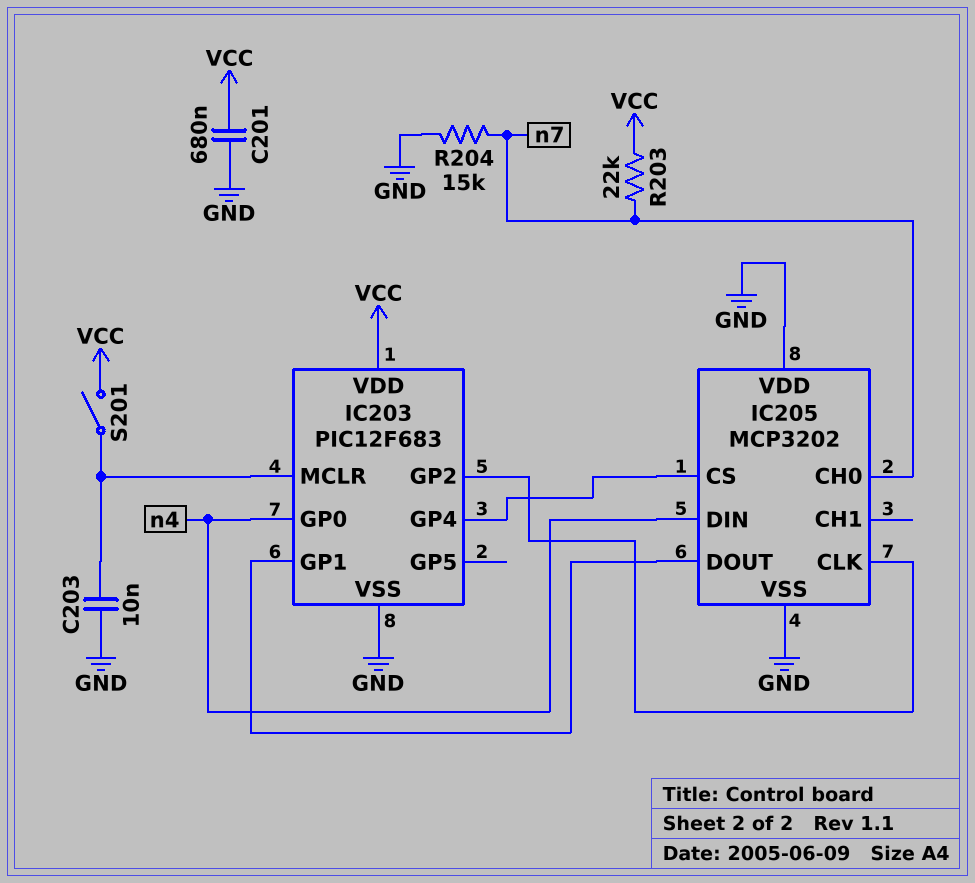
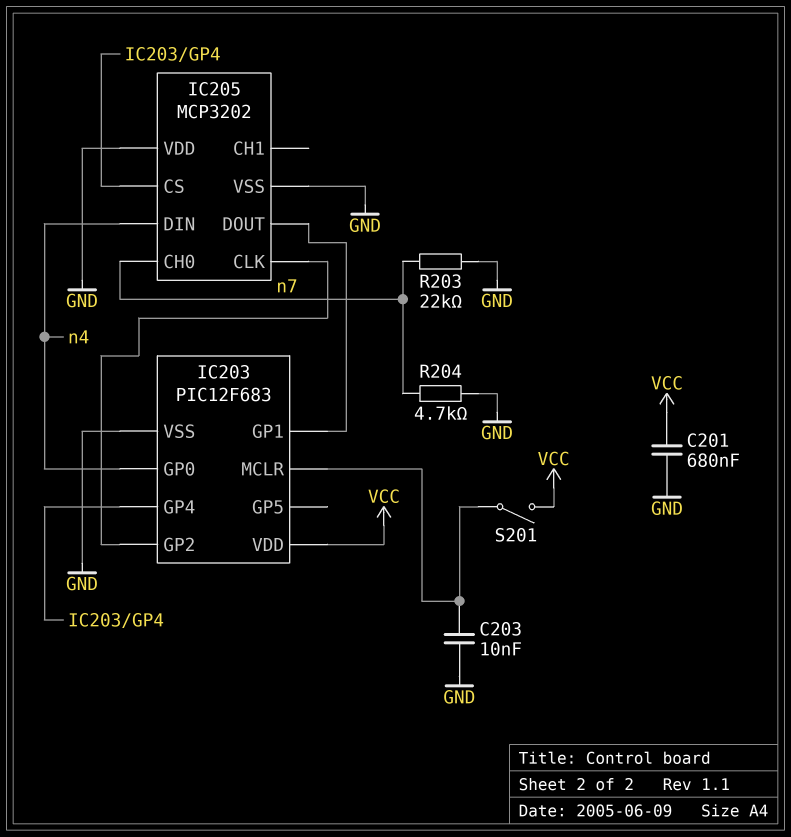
R203: 22k (VCC, n7) -> 22k (GND, n7)
R204: 15k (GND, n7) -> 4.7k (GND, n7)

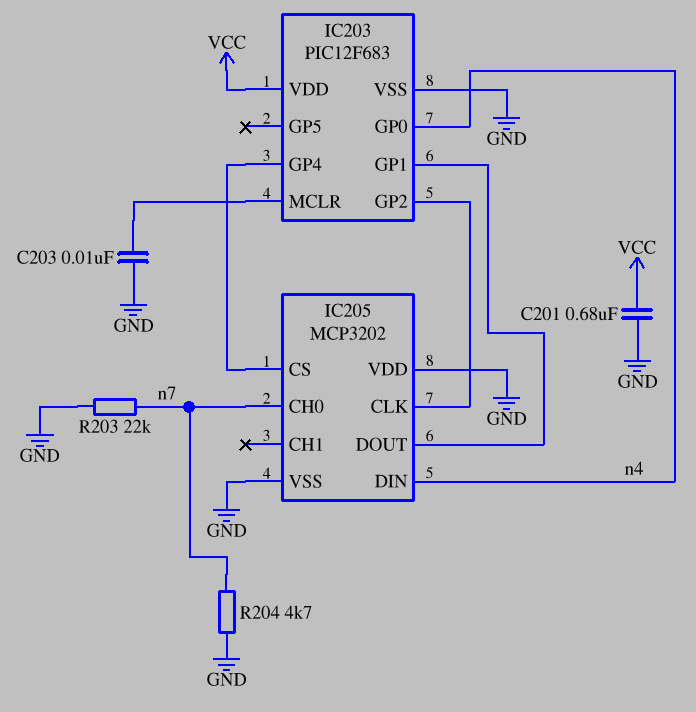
S201: switch (IC203/MCLR, VCC) -> none

